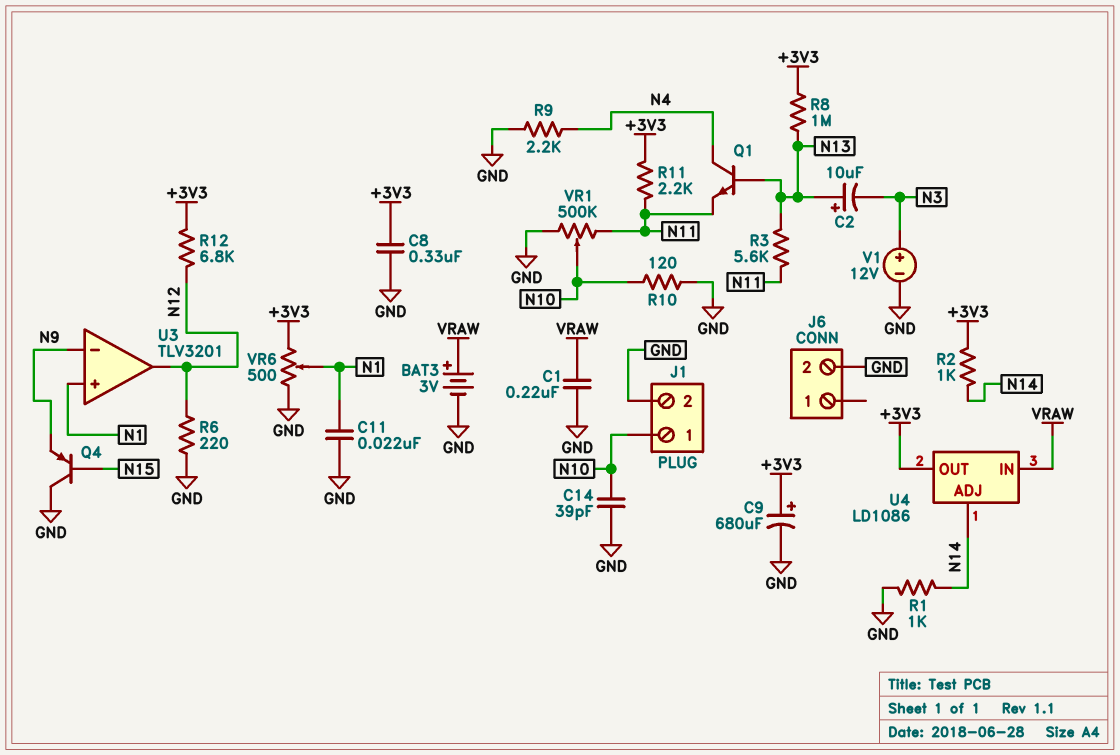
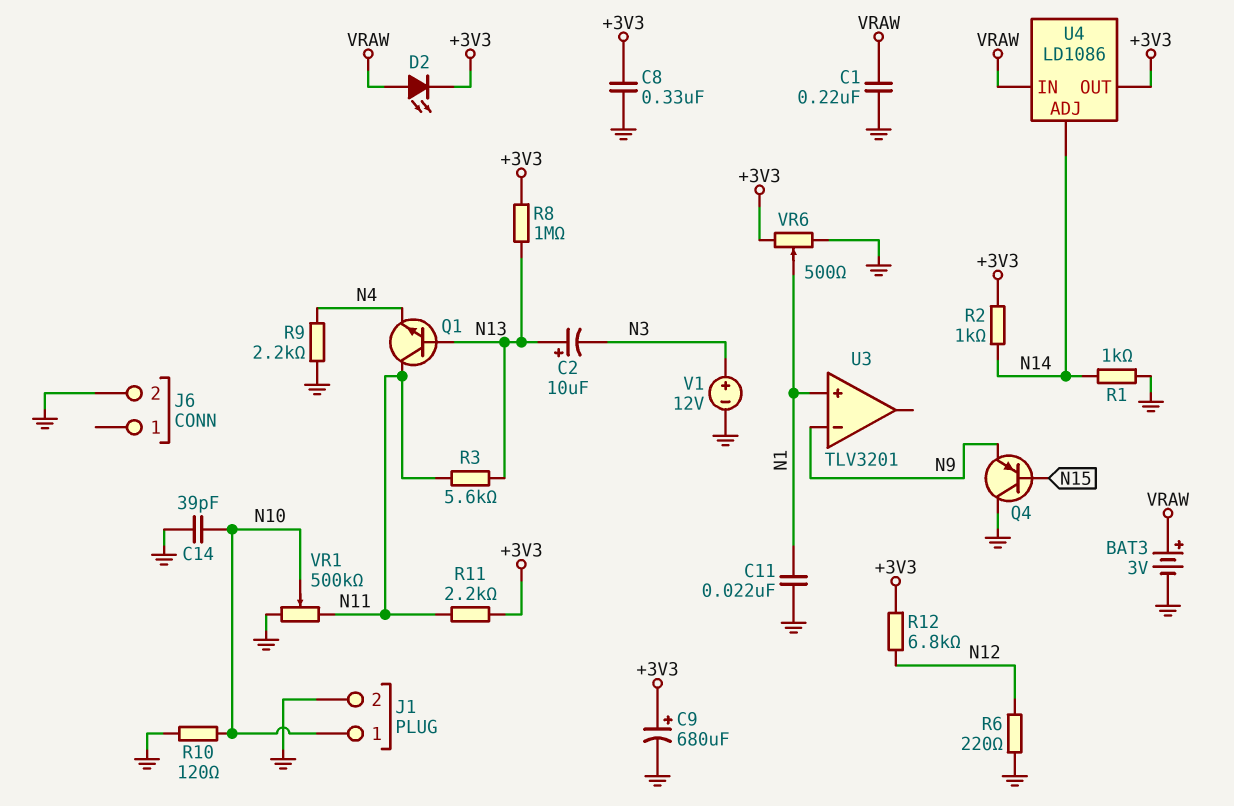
D2: none -> LED (A VRAW, K +3V3)
Q1: NPN (B N13, C N4, E N11) -> NPN (B N13, C N11, E N4)
U3 pin out: N12 -> none

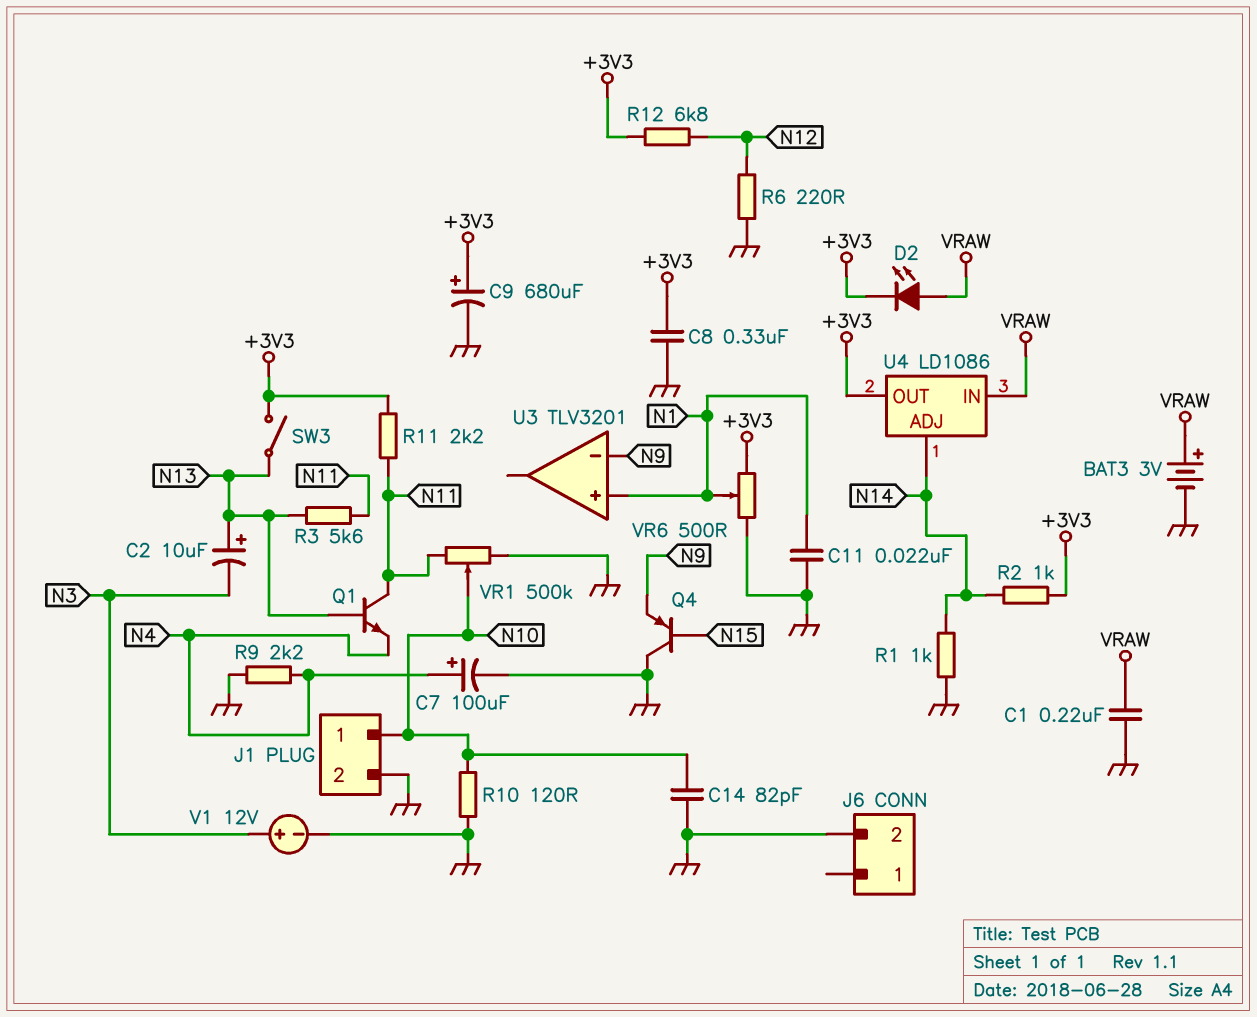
C7: none -> 100uF (plus N4, minus GND)
C14: 39pF (GND, N10) -> 82pF (GND, N10)
R8: 1M (+3V3, N13) -> none
SW3: none -> switch (+3V3, N13)

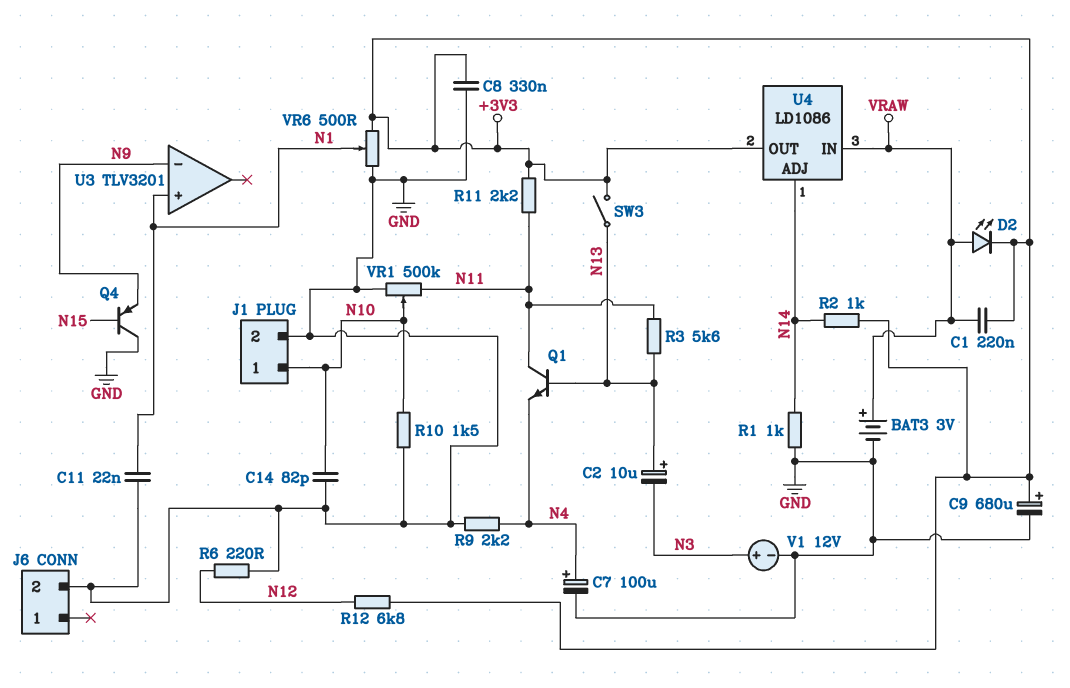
C1: 220nF (GND, VRAW) -> 220nF (+3V3, VRAW)
R10: 120 (GND, N10) -> 1.5k (GND, N10)

